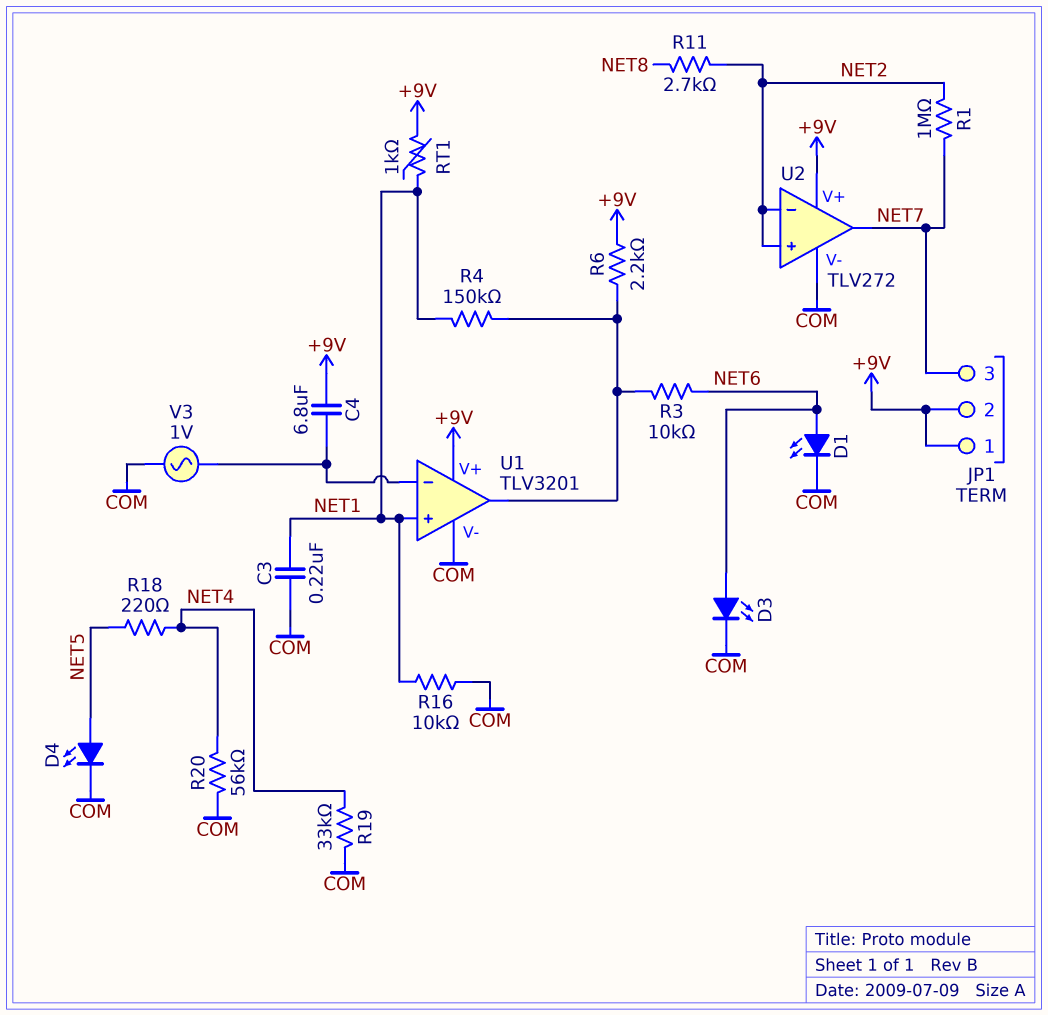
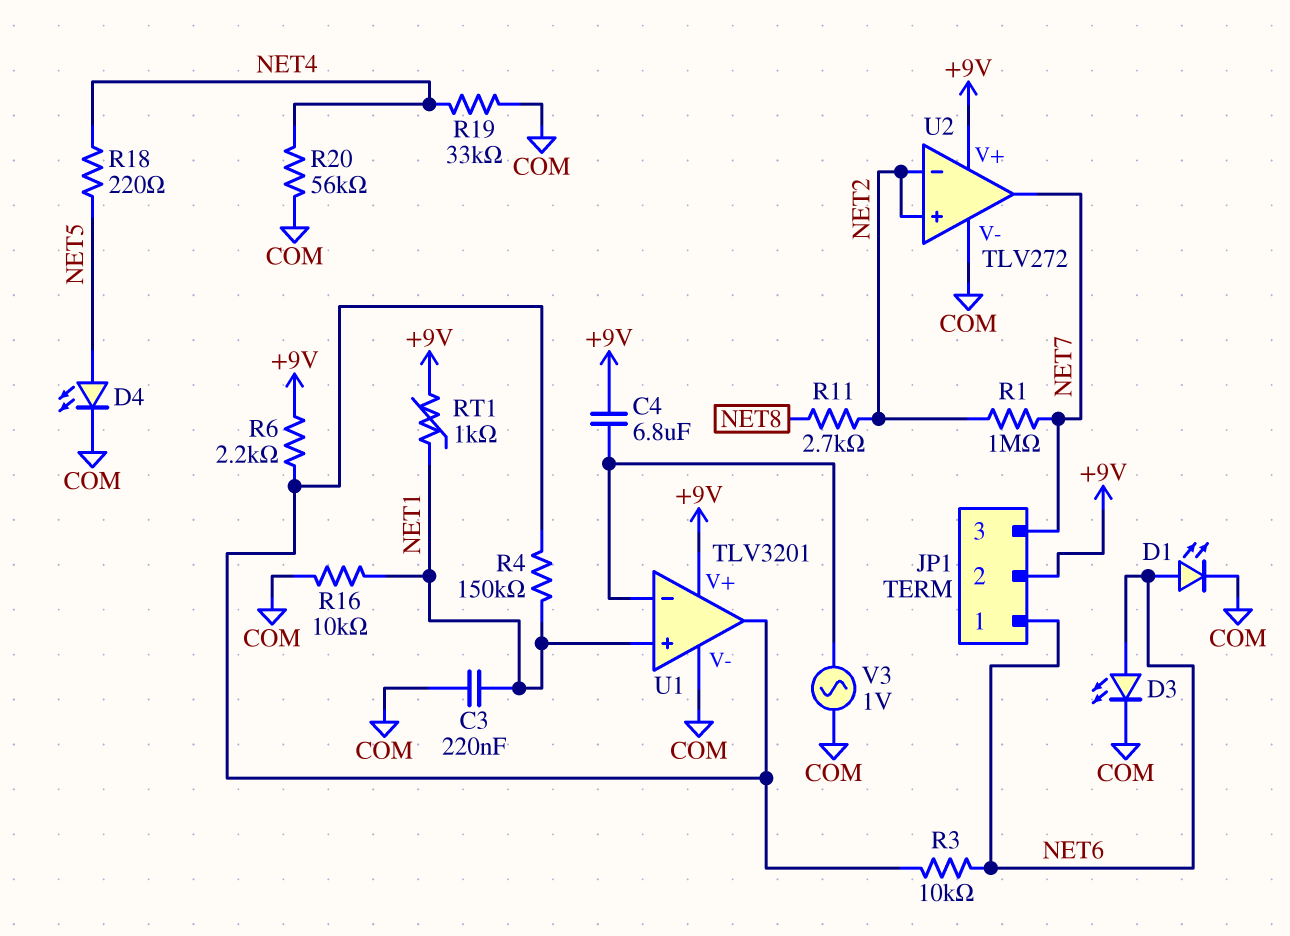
JP1 pin 1: +9V -> NET6

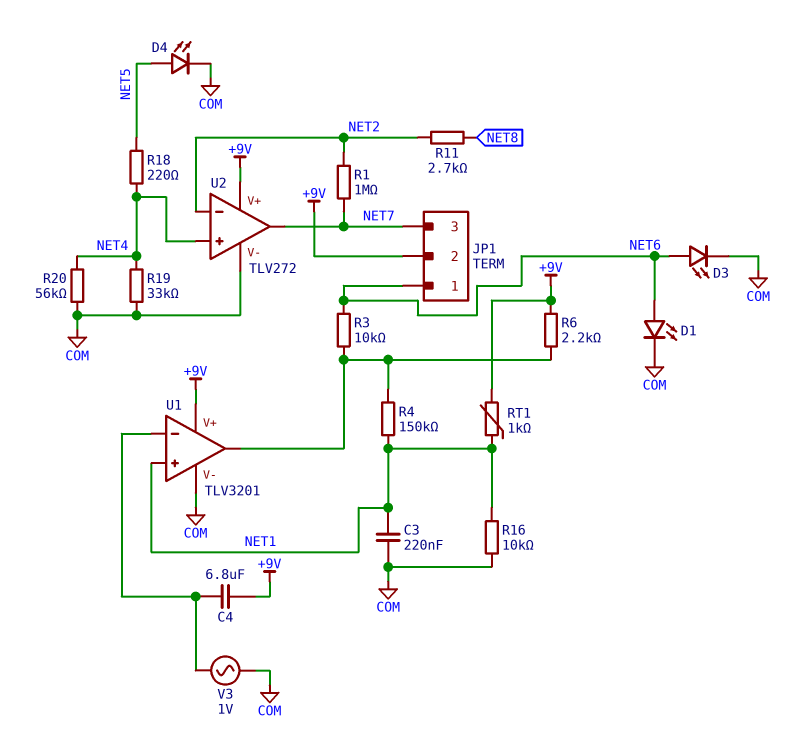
U2 pin in+: NET2 -> NET4

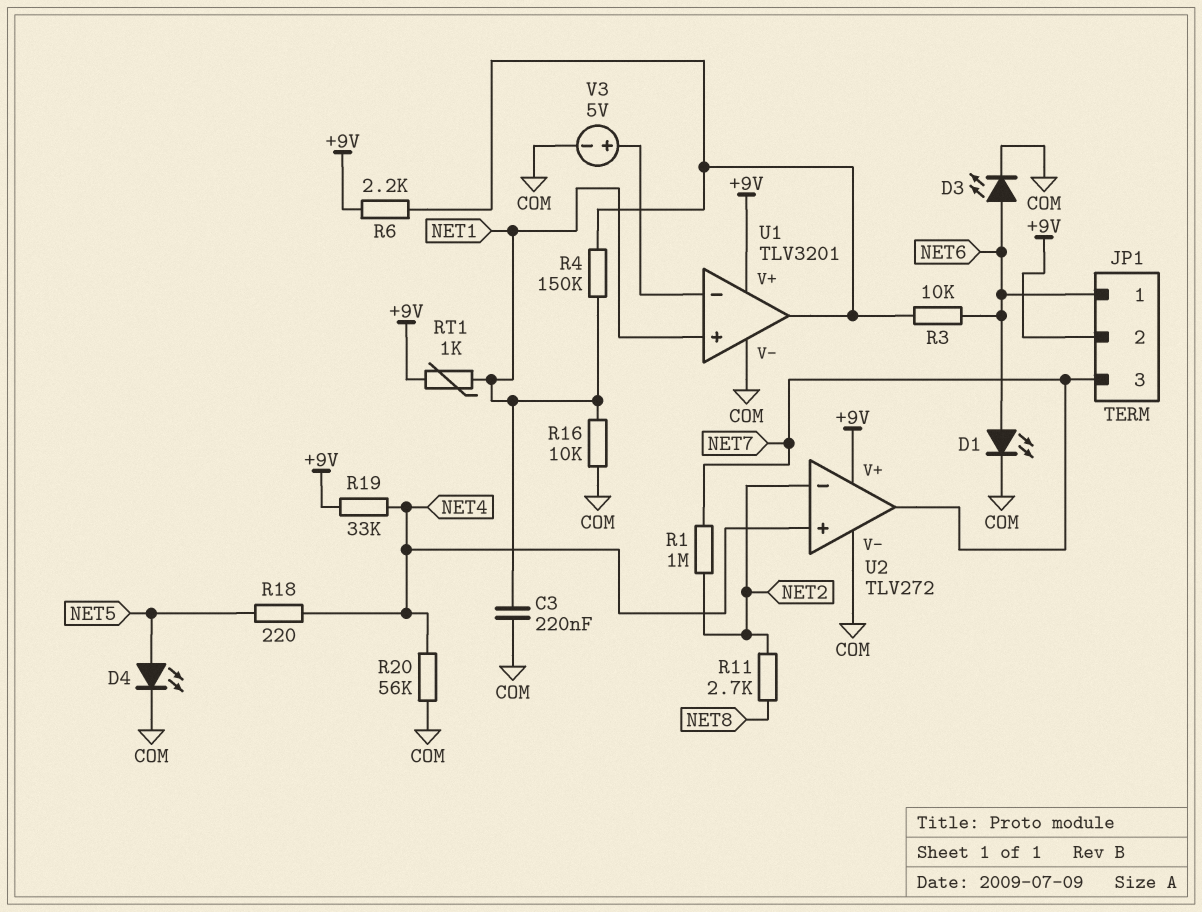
C4: 6.8uF (+9V, U1/in-) -> none
R19: 33k (COM, NET4) -> 33k (+9V, NET4)
V3: AC 1V (COM, U1/in-) -> 5V (plus U1/in-, minus COM)

